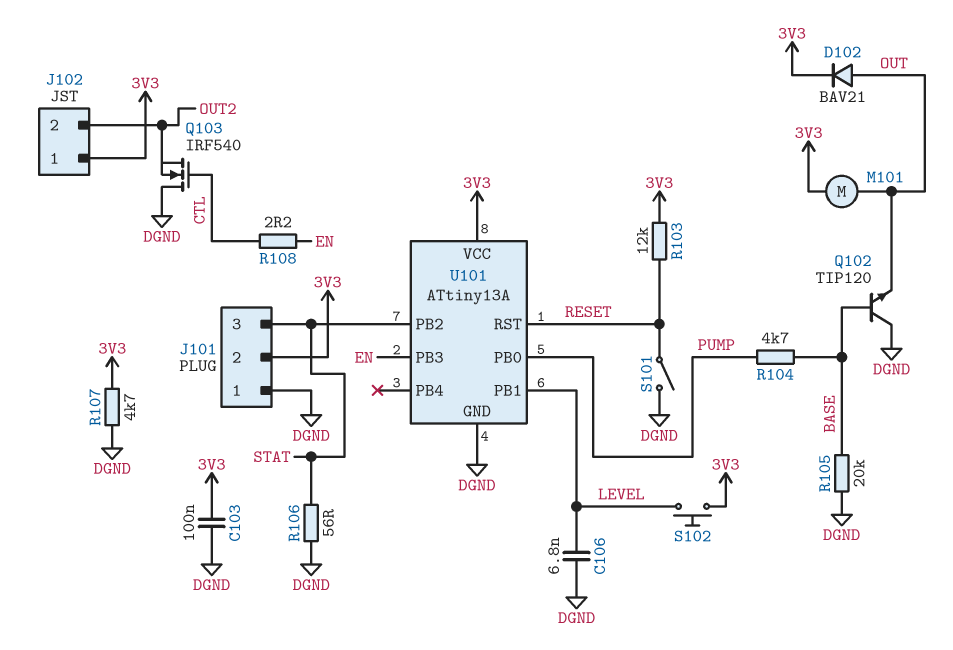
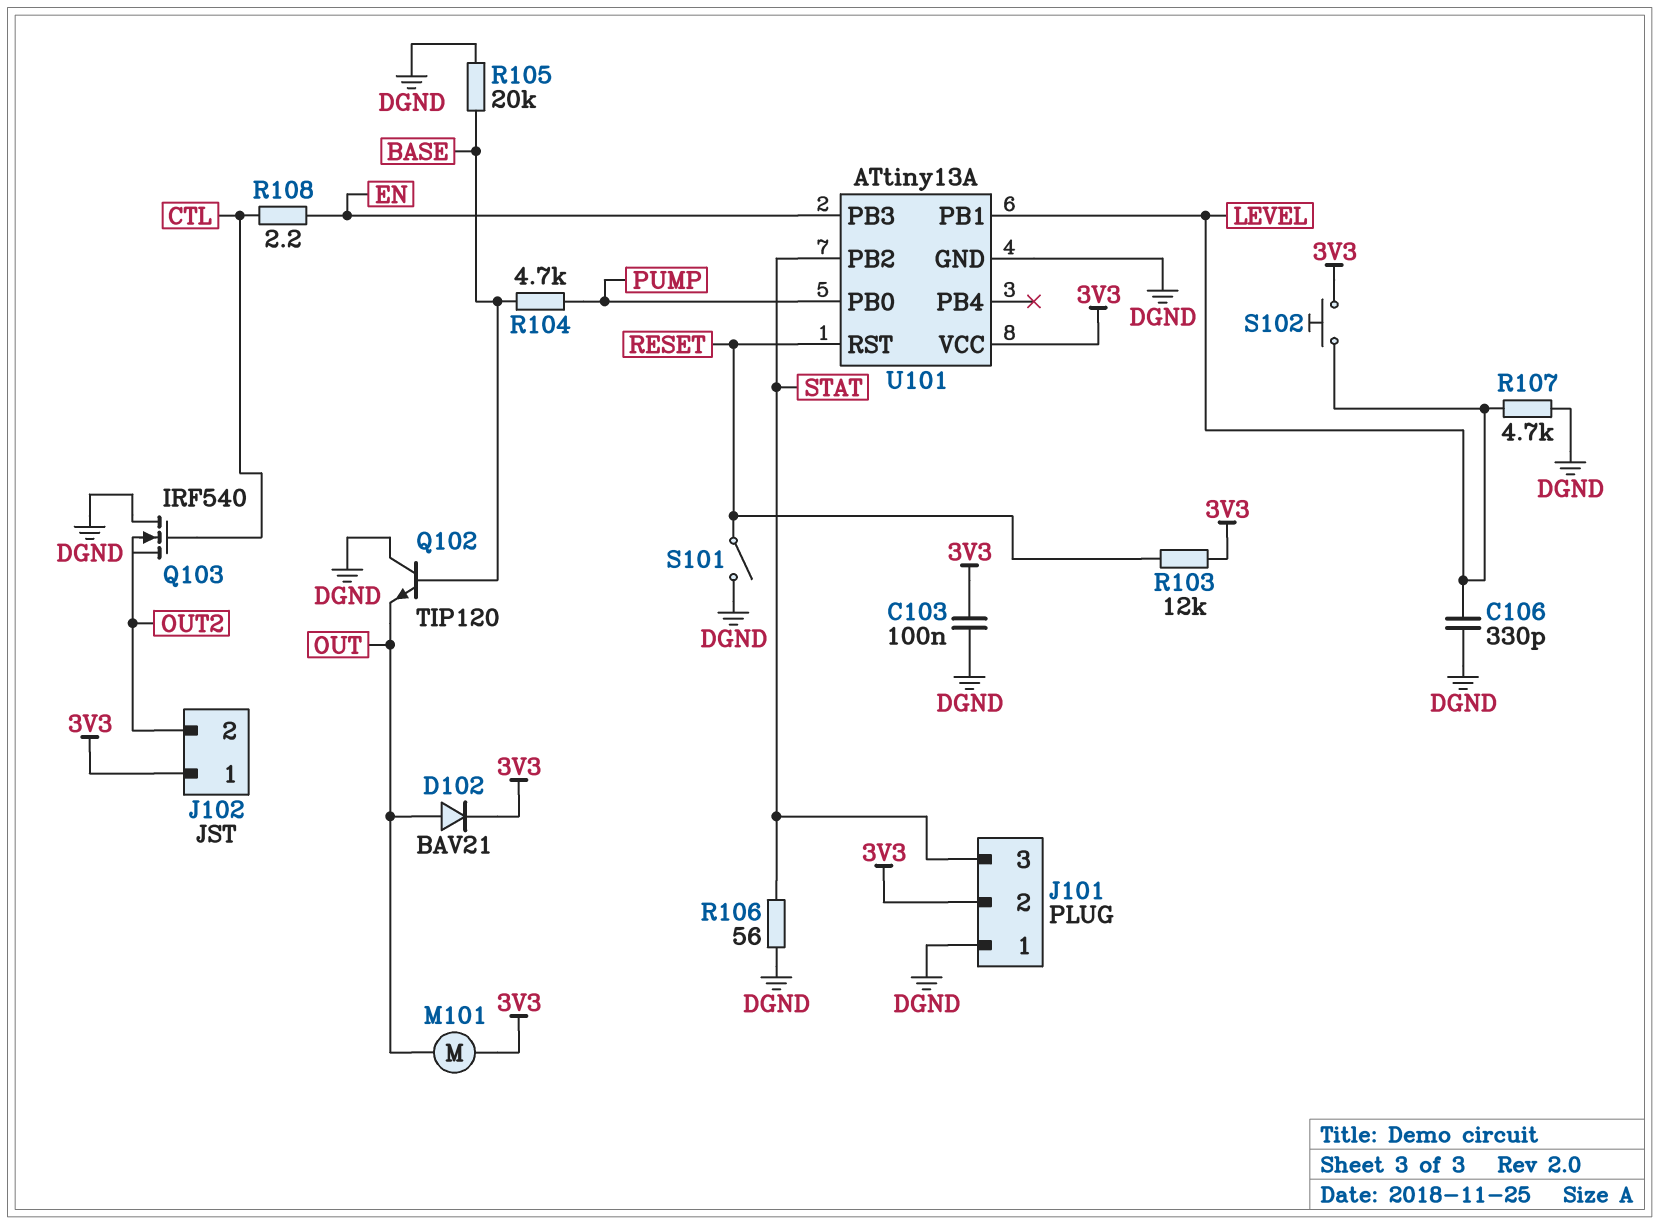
C106: 6.8nF (DGND, LEVEL) -> 330pF (DGND, LEVEL)
R107: 4.7k (3V3, DGND) -> 4.7k (DGND, LEVEL)

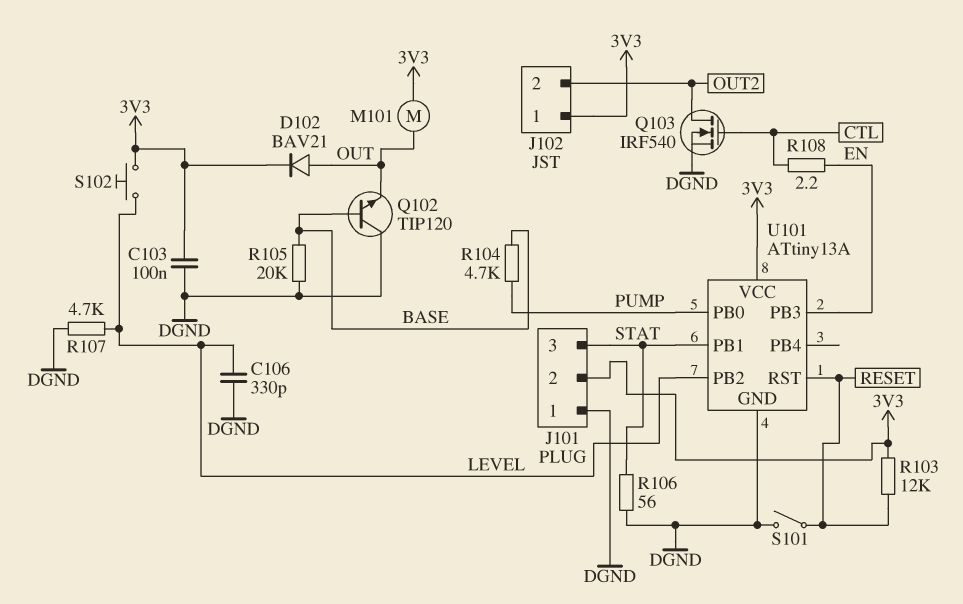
Q103: NMOS IRF540 (G CTL, D DGND, S OUT2) -> NMOS IRF540 (G CTL, D OUT2, S DGND)
U101 pin PB1: LEVEL -> STAT
U101 pin PB2: STAT -> LEVEL

